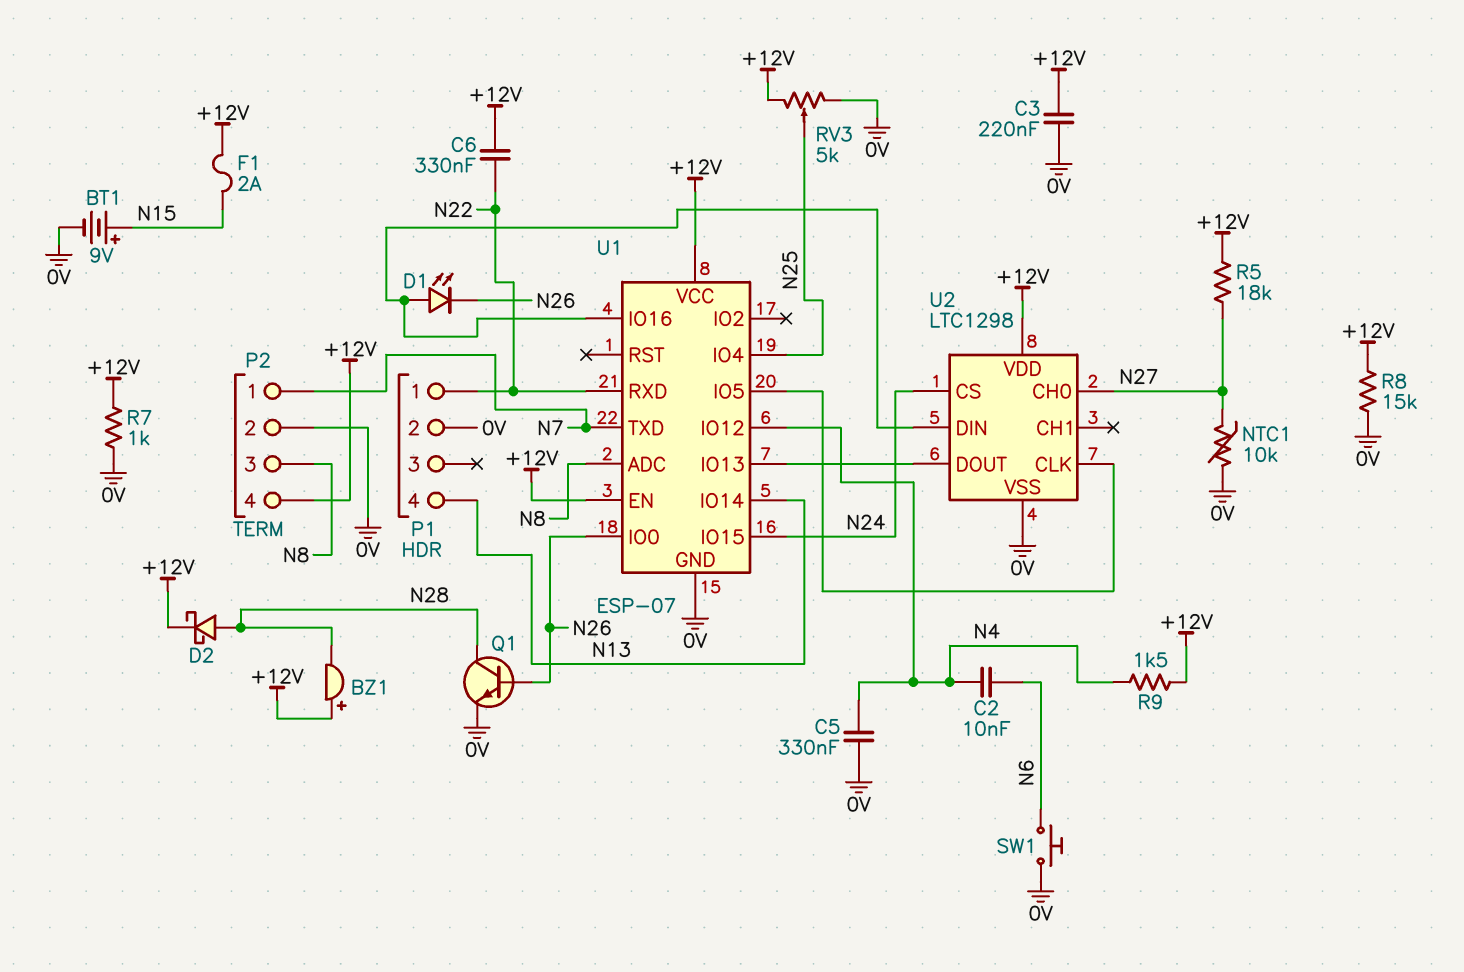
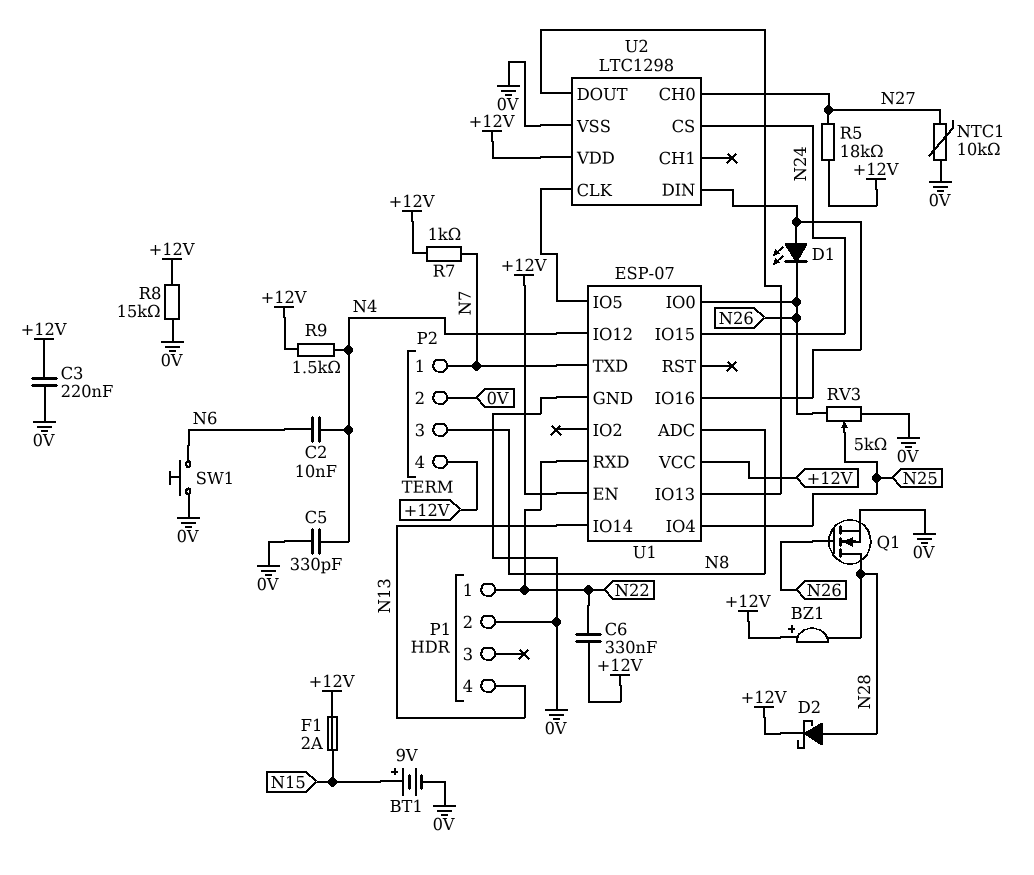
C5: 330nF (0V, N4) -> 330pF (0V, N4)
Q1: NPN (B N26, C N28, E 0V) -> NMOS (G N26, D N28, S 0V)
R7: 1k (+12V, 0V) -> 1k (+12V, N7)
RV3: 5k (+12V, 0V, wiper N25) -> 5k (0V, N26, wiper N25)

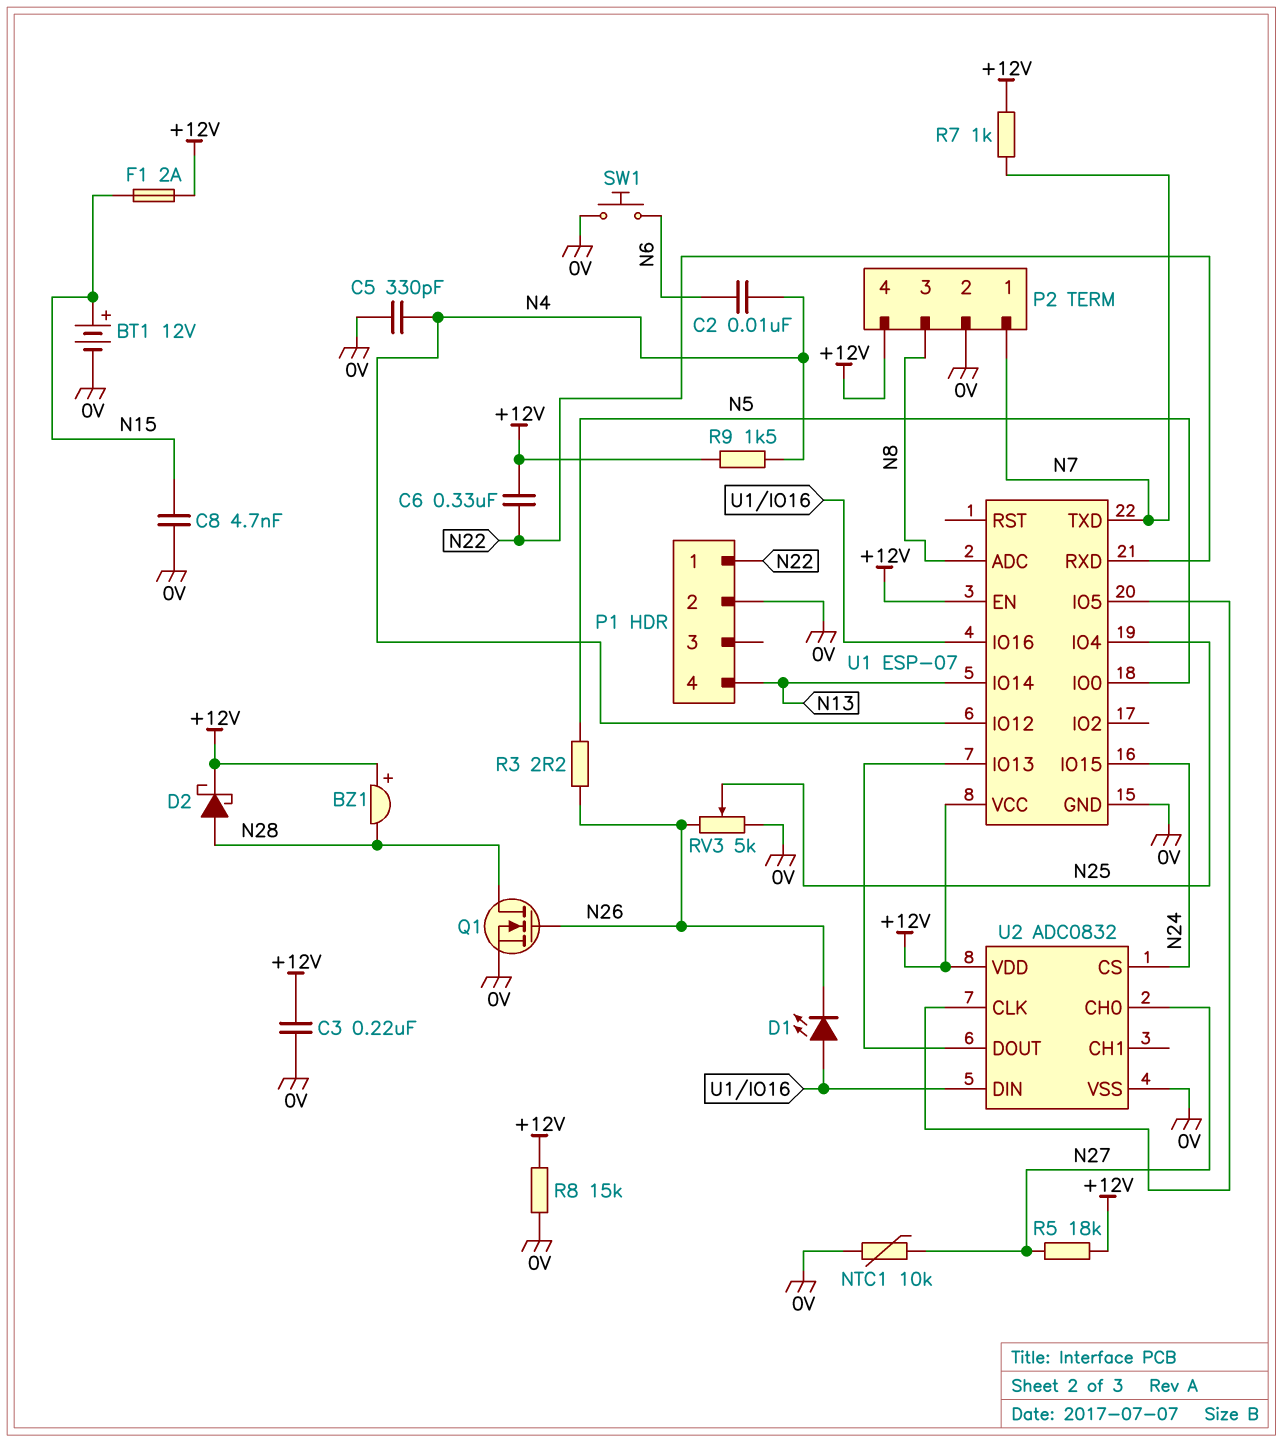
BT1: 9V (plus N15, minus 0V) -> 12V (plus N15, minus 0V)
C8: none -> 4.7nF (0V, N15)
R3: none -> 2.2 (N5, N26)
U1 pin IO0: N26 -> N5
U2: LTC1298 -> ADC0832

